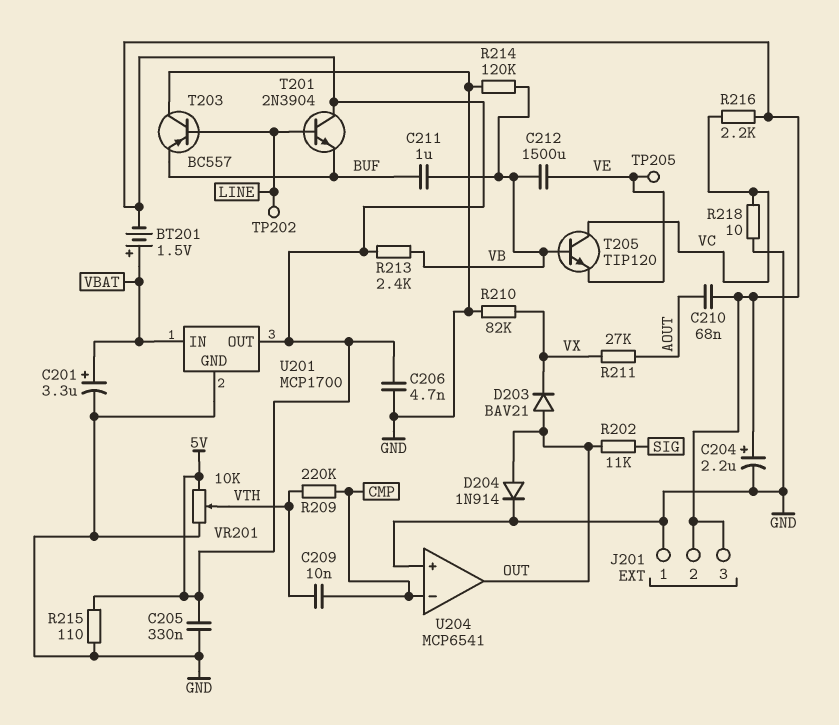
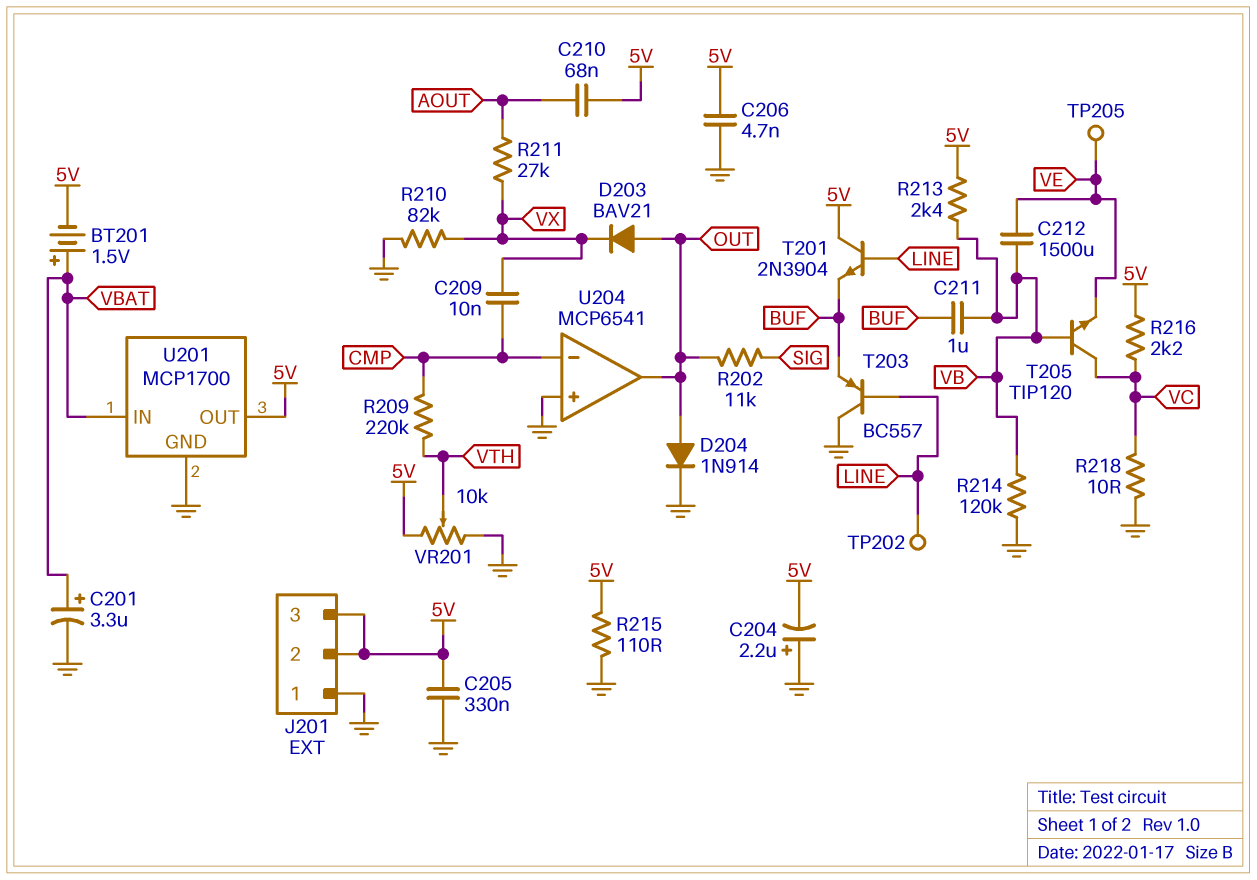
C204: 2.2uF (plus 5V, minus GND) -> 2.2uF (plus GND, minus 5V)
C209: 10nF (CMP, VTH) -> 10nF (CMP, VX)

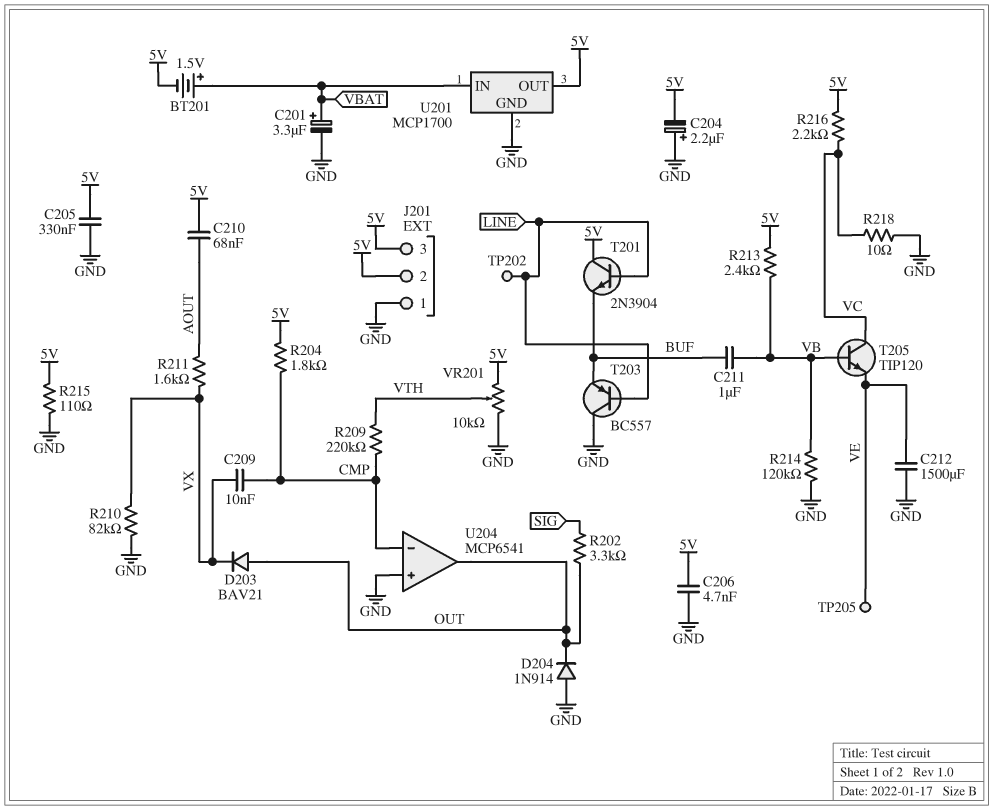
C212: 1500uF (VB, VE) -> 1500uF (GND, VE)
D204: diode 1N914 (A OUT, K GND) -> diode 1N914 (A GND, K OUT)
R202: 11k (OUT, SIG) -> 3.3k (OUT, SIG)
R204: none -> 1.8k (5V, CMP)
R211: 27k (AOUT, VX) -> 1.6k (AOUT, VX)

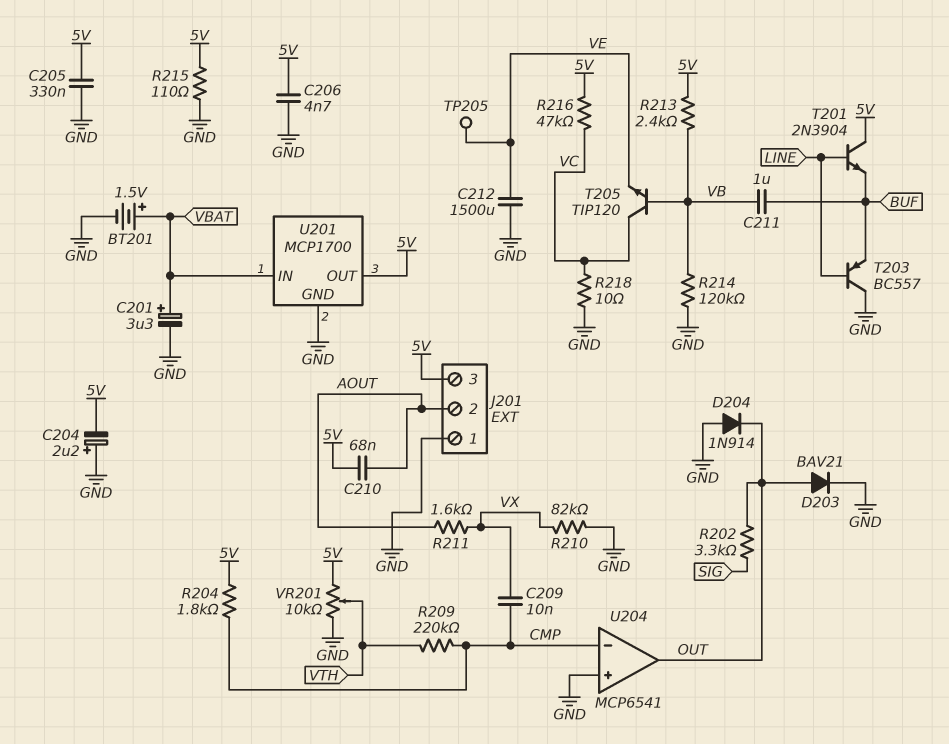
BT201: 1.5V (plus VBAT, minus 5V) -> 1.5V (plus VBAT, minus GND)
D203: diode BAV21 (A OUT, K VX) -> diode BAV21 (A OUT, K GND)
J201 pin 2: 5V -> AOUT
R216: 2.2k (5V, VC) -> 47k (5V, VC)
TP202: test point (LINE) -> none

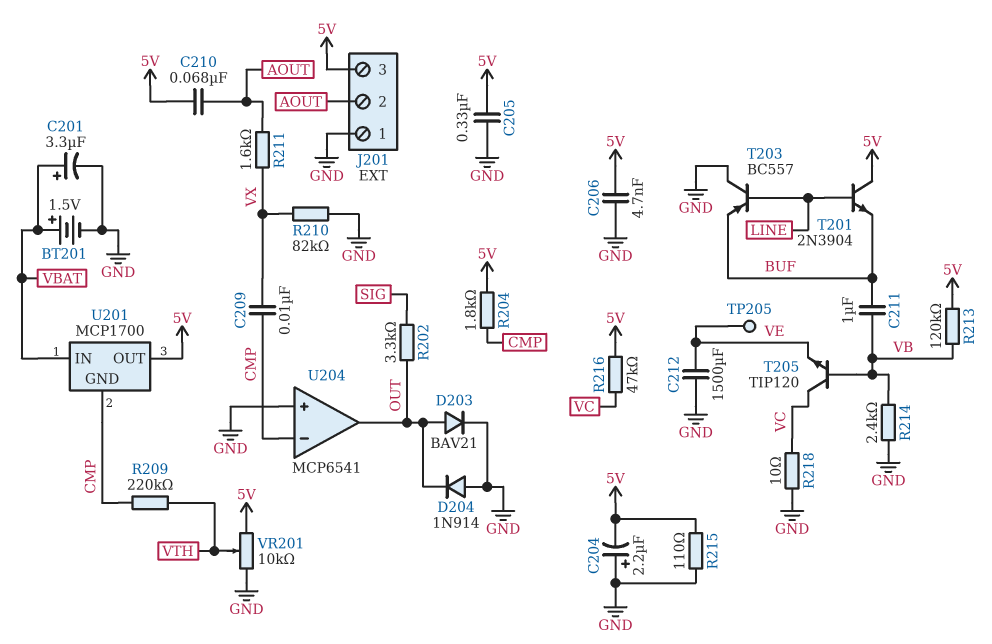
R213: 2.4k (5V, VB) -> 120k (5V, VB)
R214: 120k (GND, VB) -> 2.4k (GND, VB)
U201 pin GND: GND -> CMP

